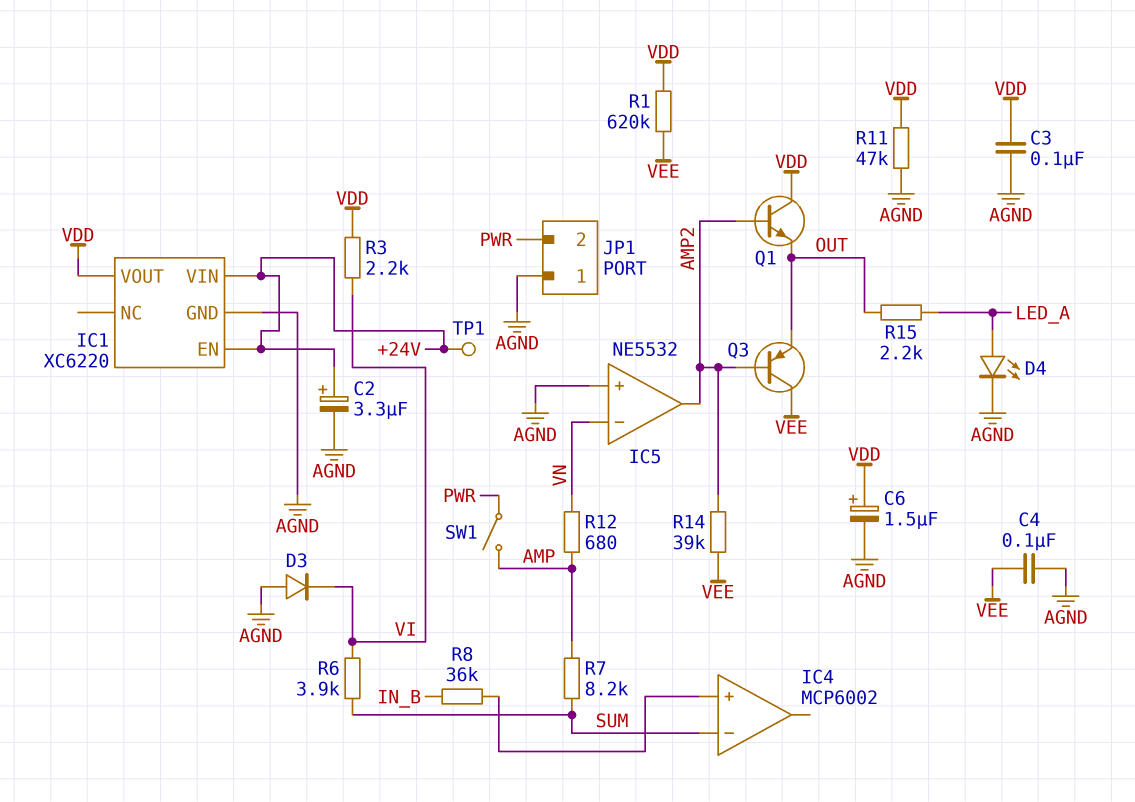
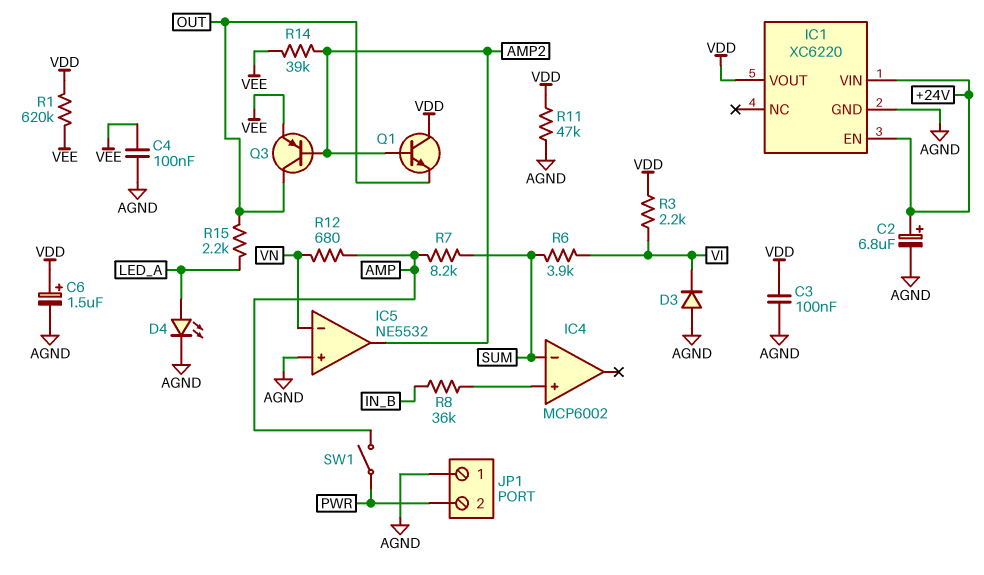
C2: 3.3uF (plus +24V, minus AGND) -> 6.8uF (plus +24V, minus AGND)
Q3: PNP (B AMP2, C VEE, E OUT) -> PNP (B AMP2, C OUT, E VEE)
TP1: test point (+24V) -> none

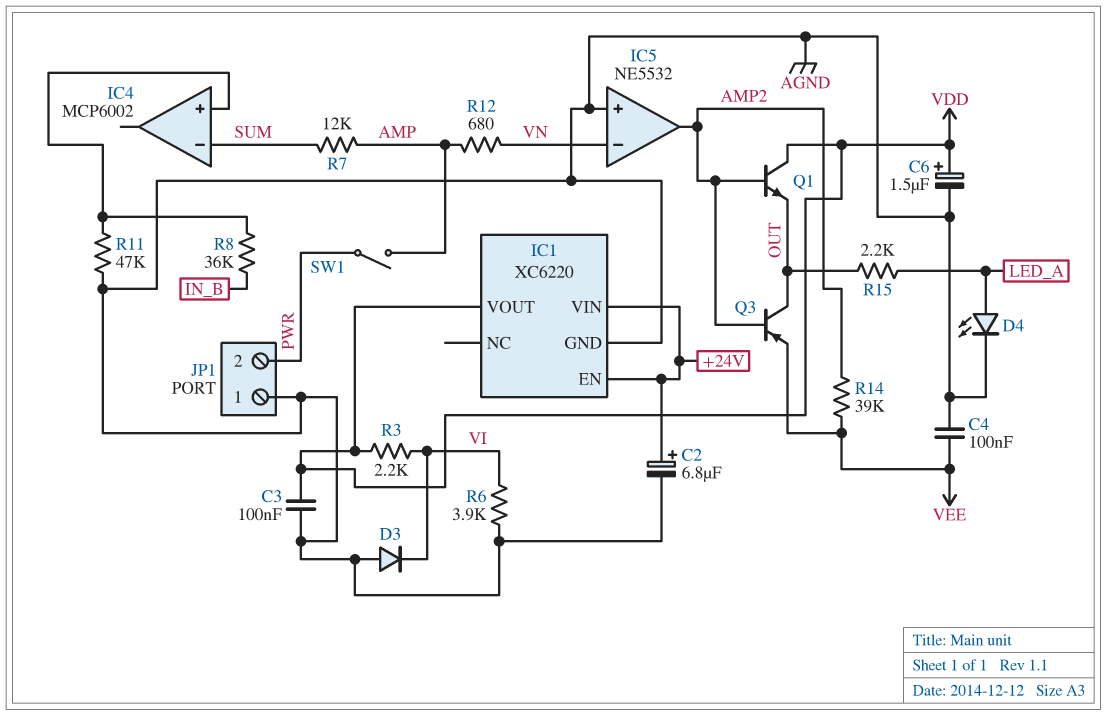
R1: 620k (VDD, VEE) -> none
R6: 3.9k (SUM, VI) -> 3.9k (AGND, VI)
R7: 8.2k (AMP, SUM) -> 12k (AMP, SUM)
R11: 47k (AGND, VDD) -> 47k (AGND, IC4/in+)

